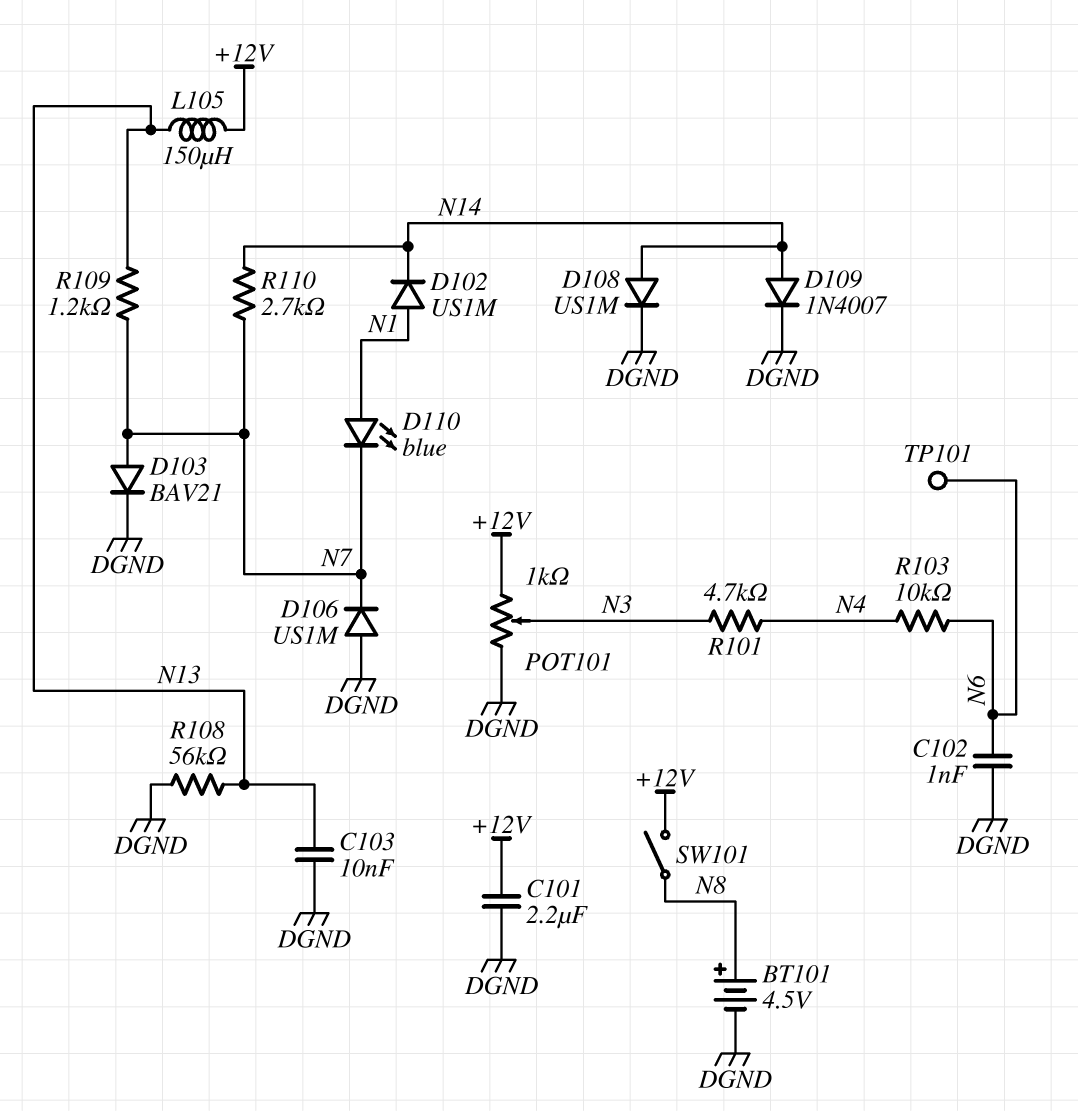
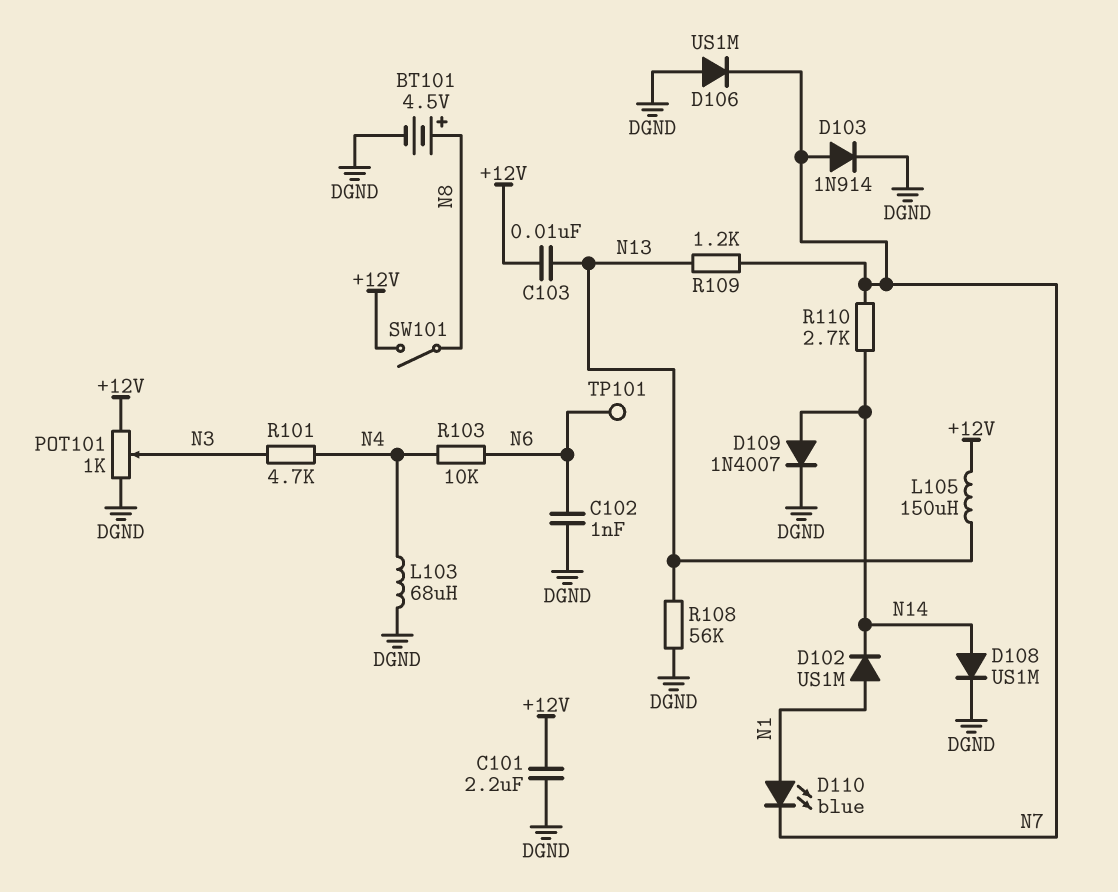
C103: 10nF (DGND, N13) -> 10nF (+12V, N13)
D103: diode BAV21 (A N7, K DGND) -> diode 1N914 (A N7, K DGND)
L103: none -> 68uH (DGND, N4)

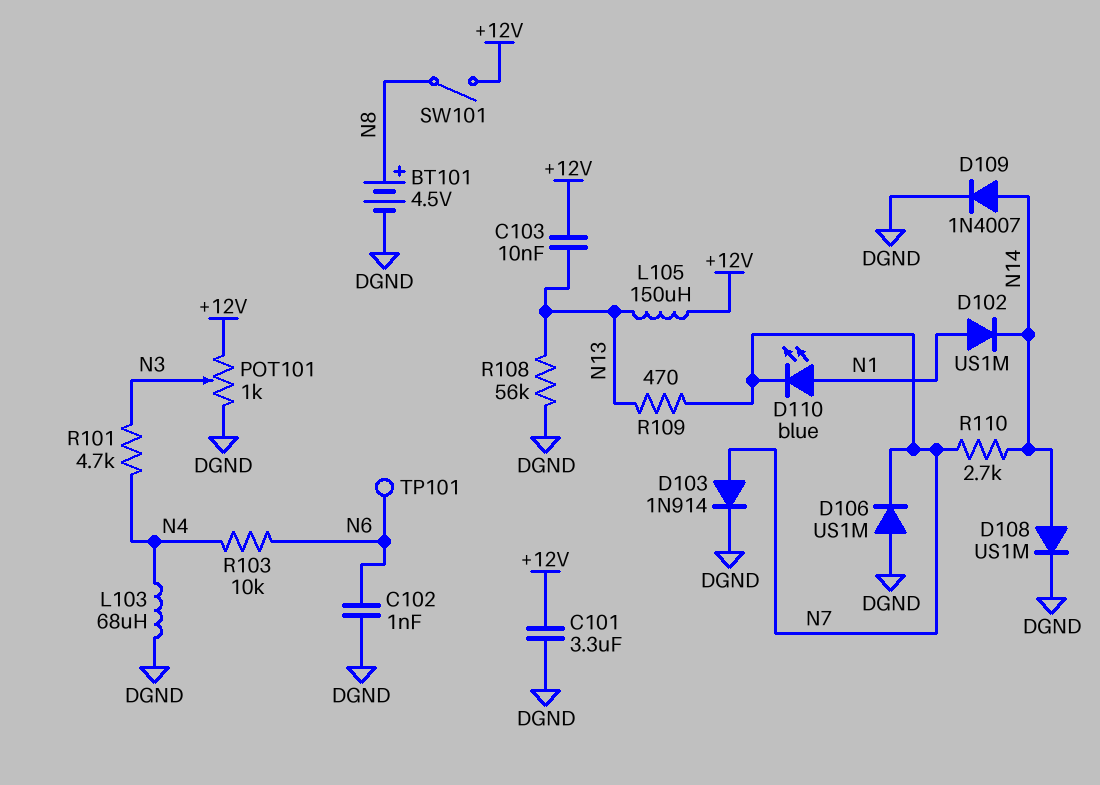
C101: 2.2uF (+12V, DGND) -> 3.3uF (+12V, DGND)
R109: 1.2k (N7, N13) -> 470 (N7, N13)

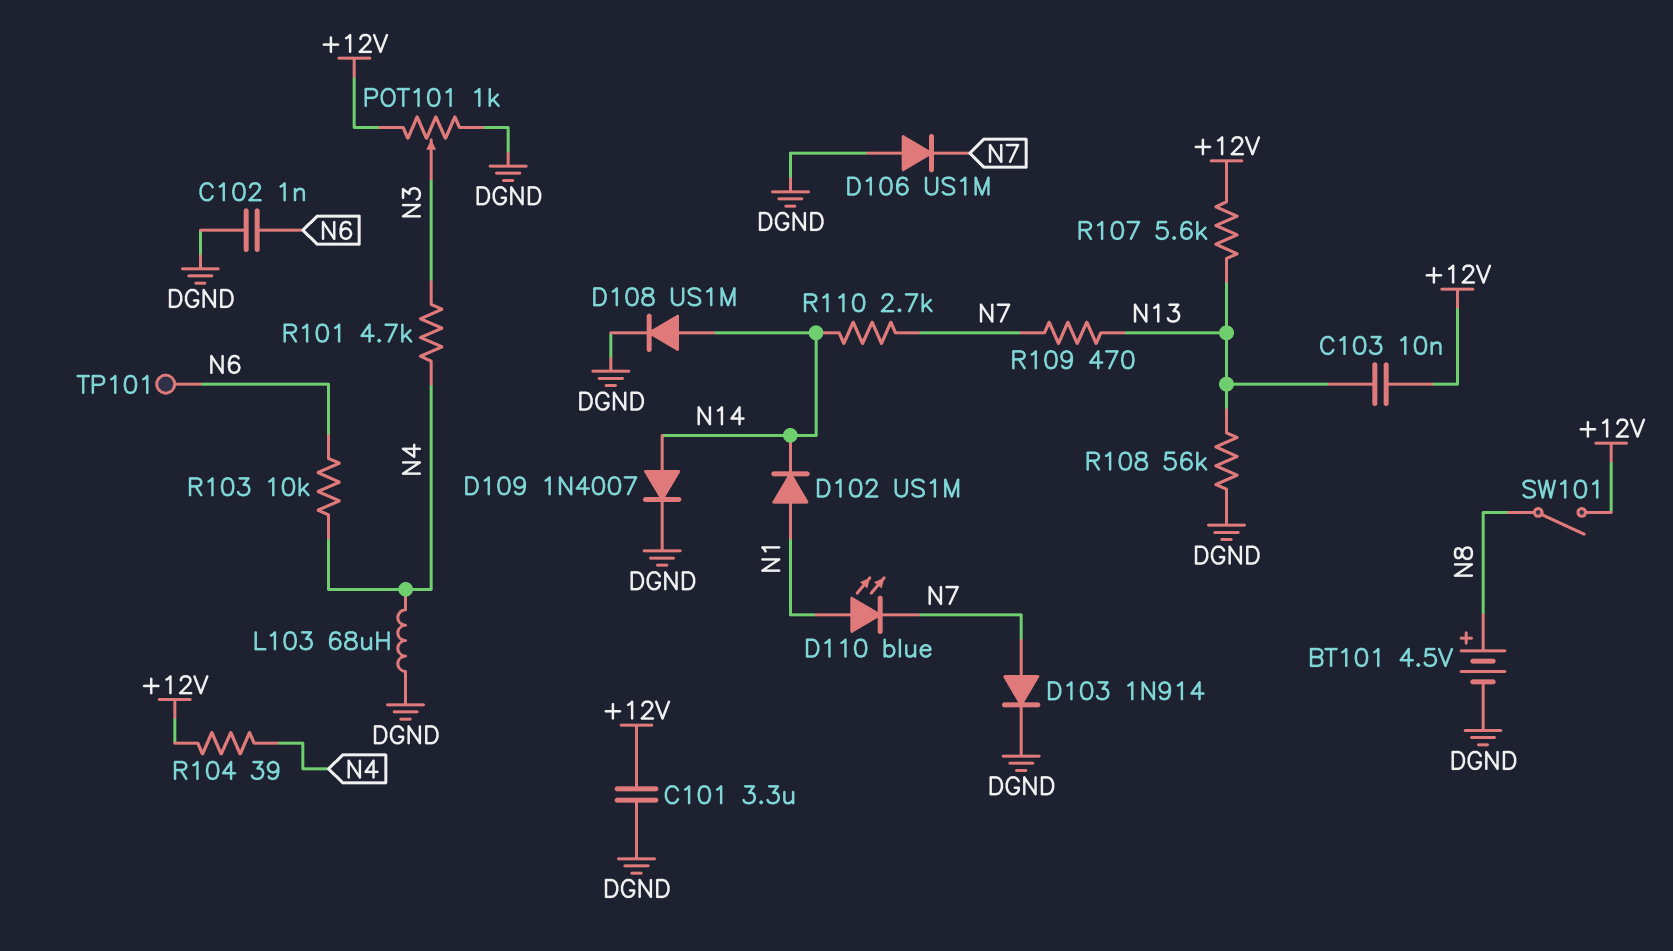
L105: 150uH (+12V, N13) -> none
R104: none -> 39 (+12V, N4)
R107: none -> 5.6k (+12V, N13)

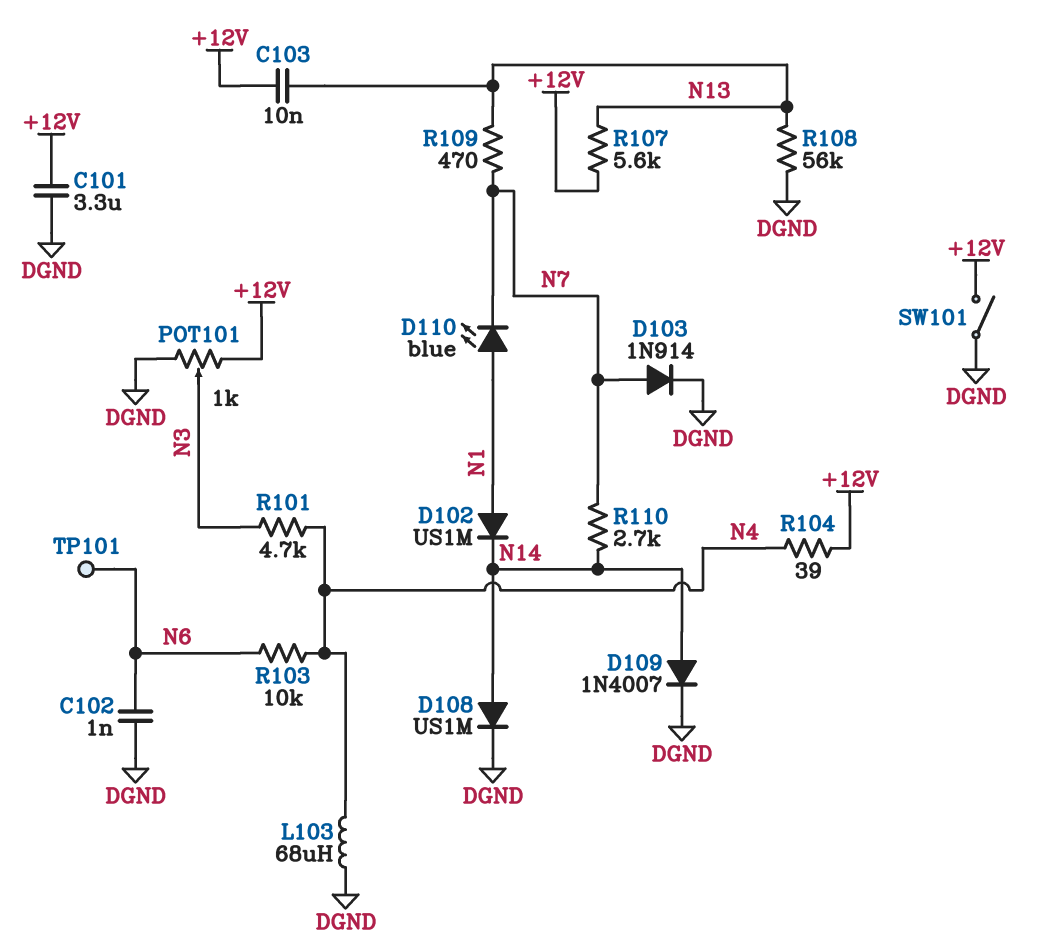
BT101: 4.5V (plus N8, minus DGND) -> none
D106: diode US1M (A DGND, K N7) -> none
SW101: switch (+12V, N8) -> switch (+12V, DGND)

